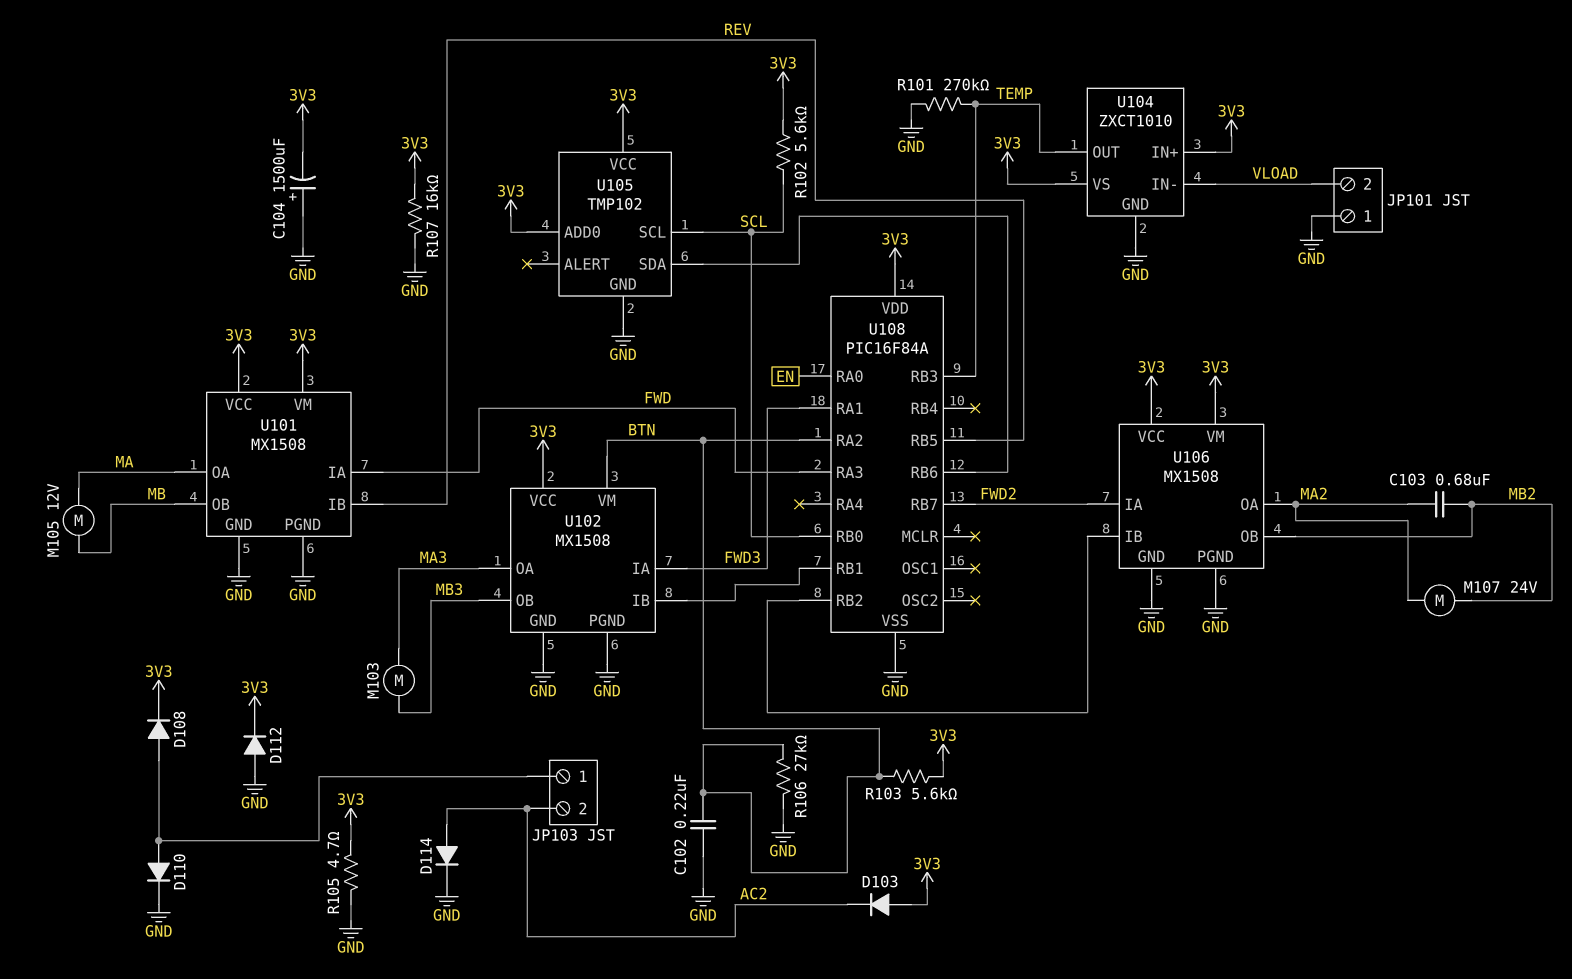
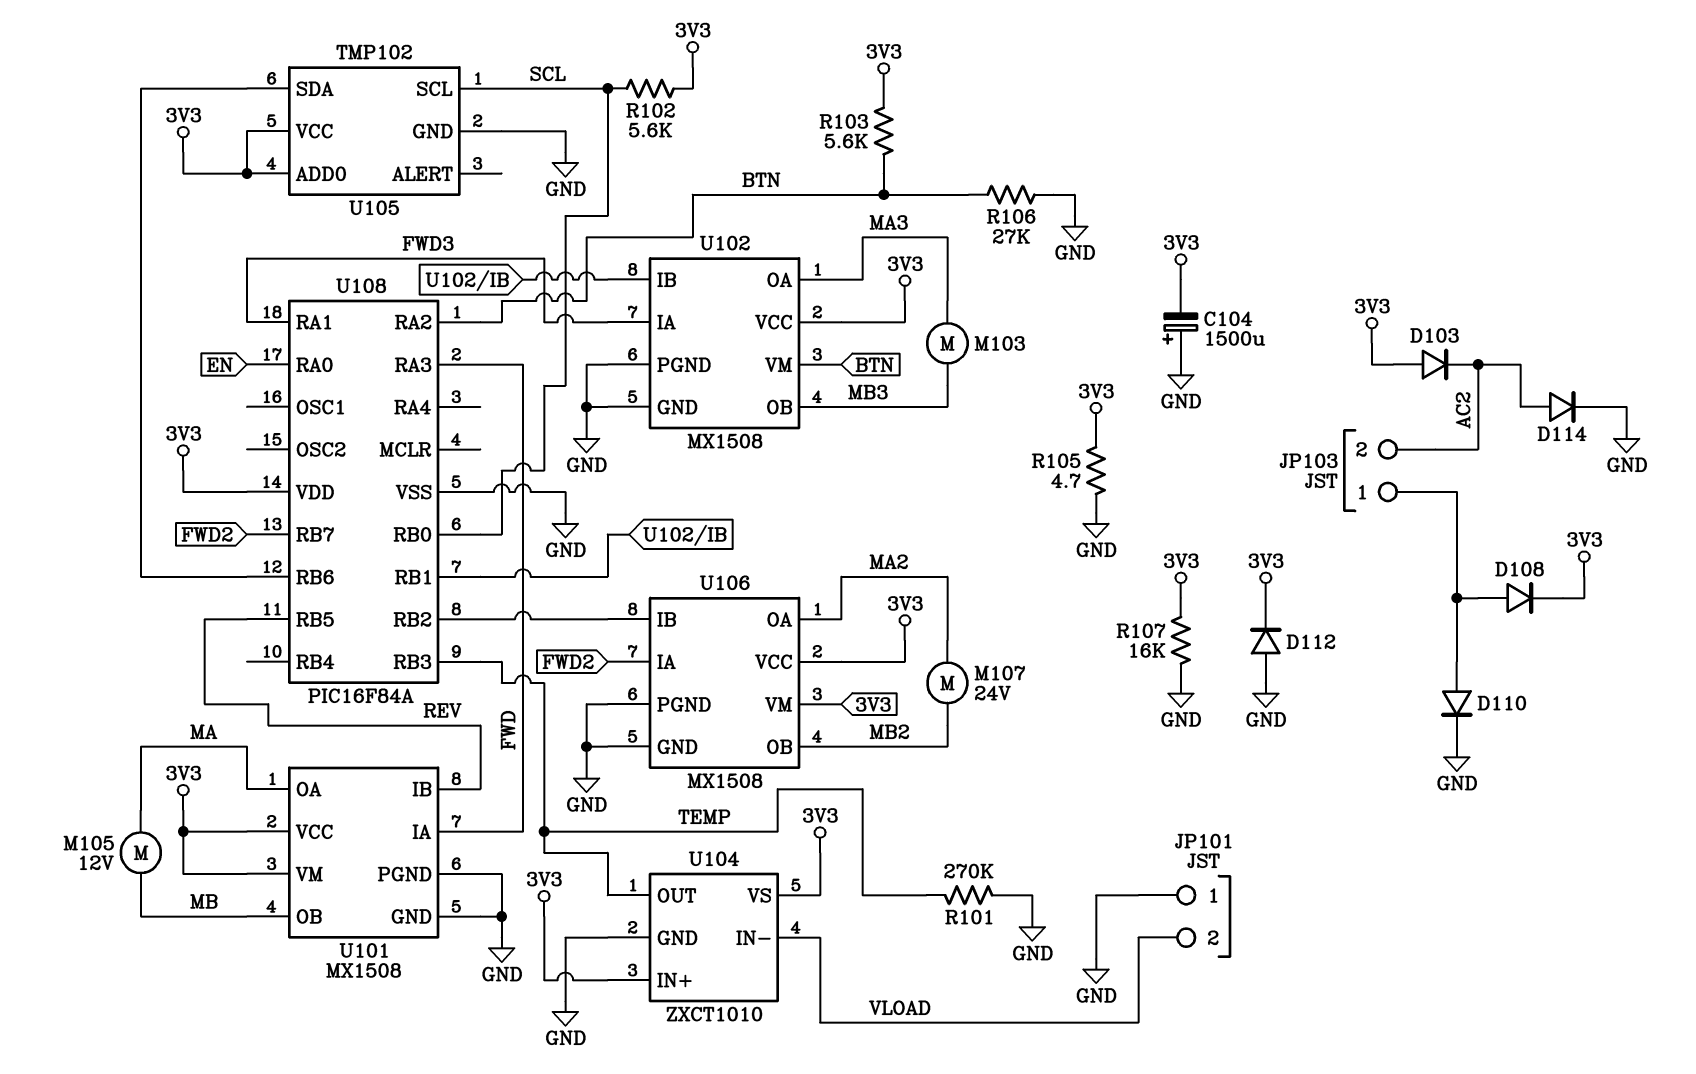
C102: 220nF (BTN, GND) -> none
C103: 680nF (MA2, MB2) -> none

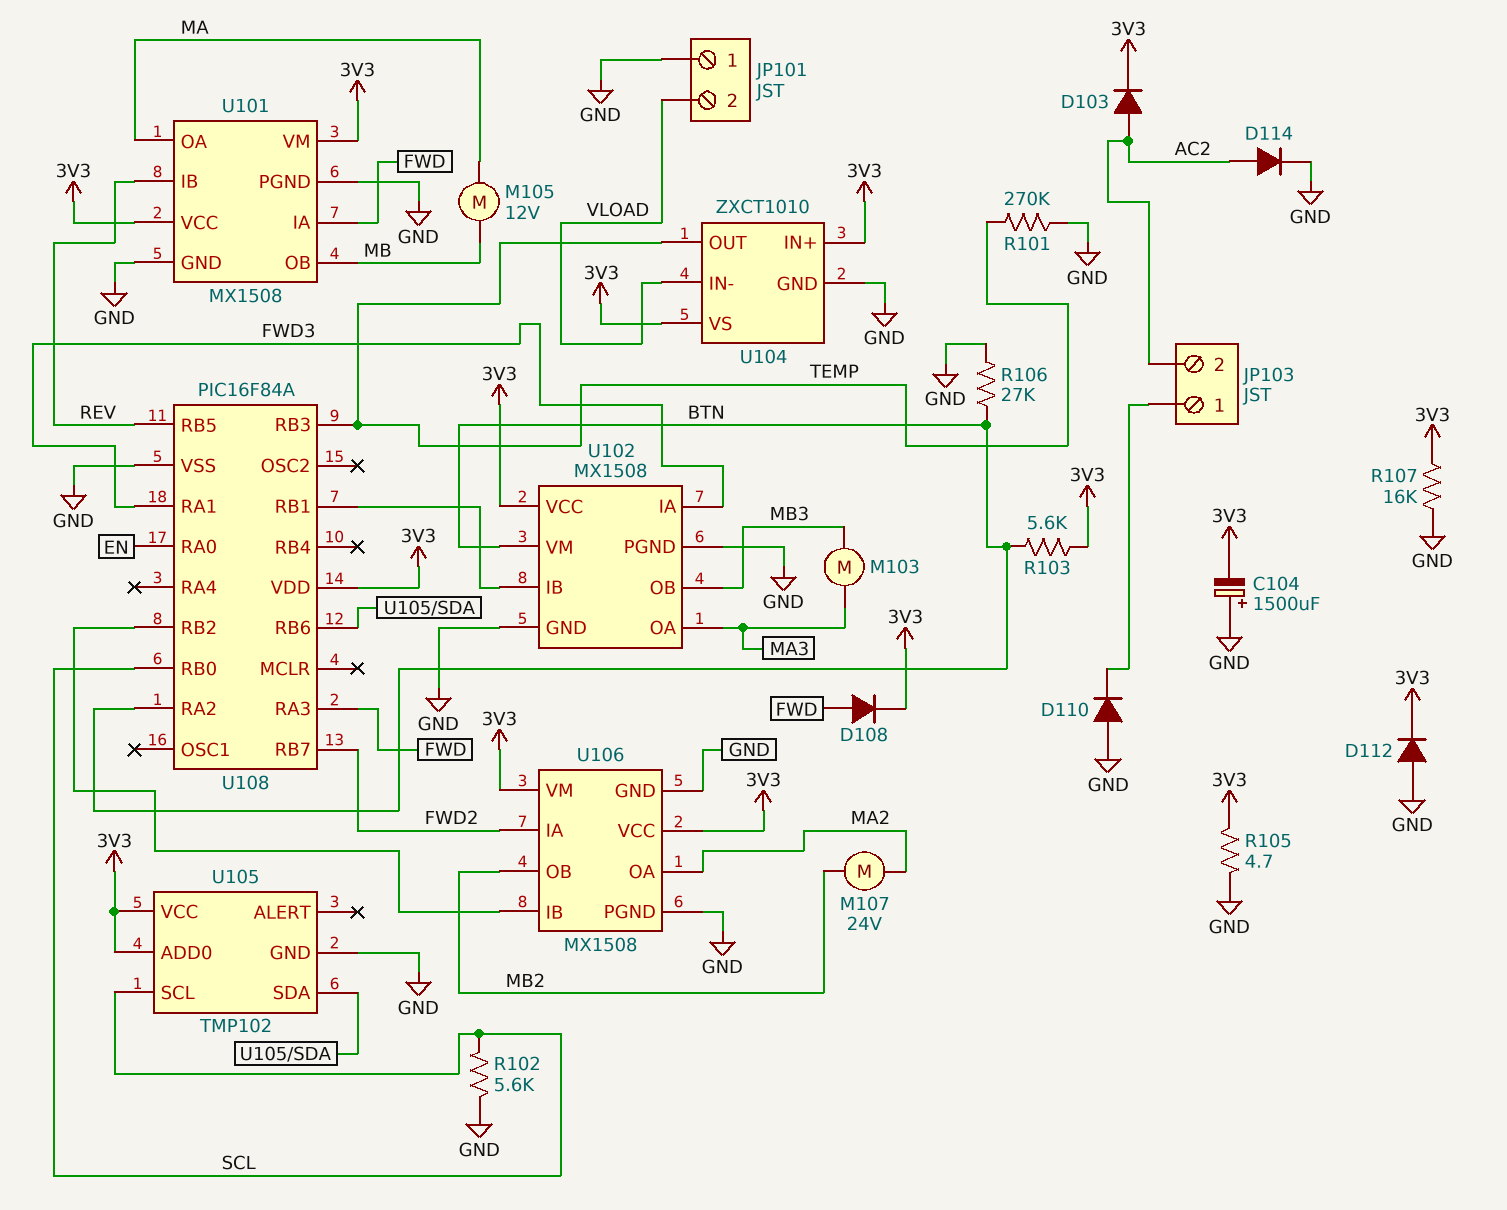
D103: diode (A 3V3, K AC2) -> diode (A AC2, K 3V3)
D108: diode (A JP103/1, K 3V3) -> diode (A FWD, K 3V3)
D110: diode (A JP103/1, K GND) -> diode (A GND, K JP103/1)
R102: 5.6k (3V3, SCL) -> 5.6k (GND, SCL)

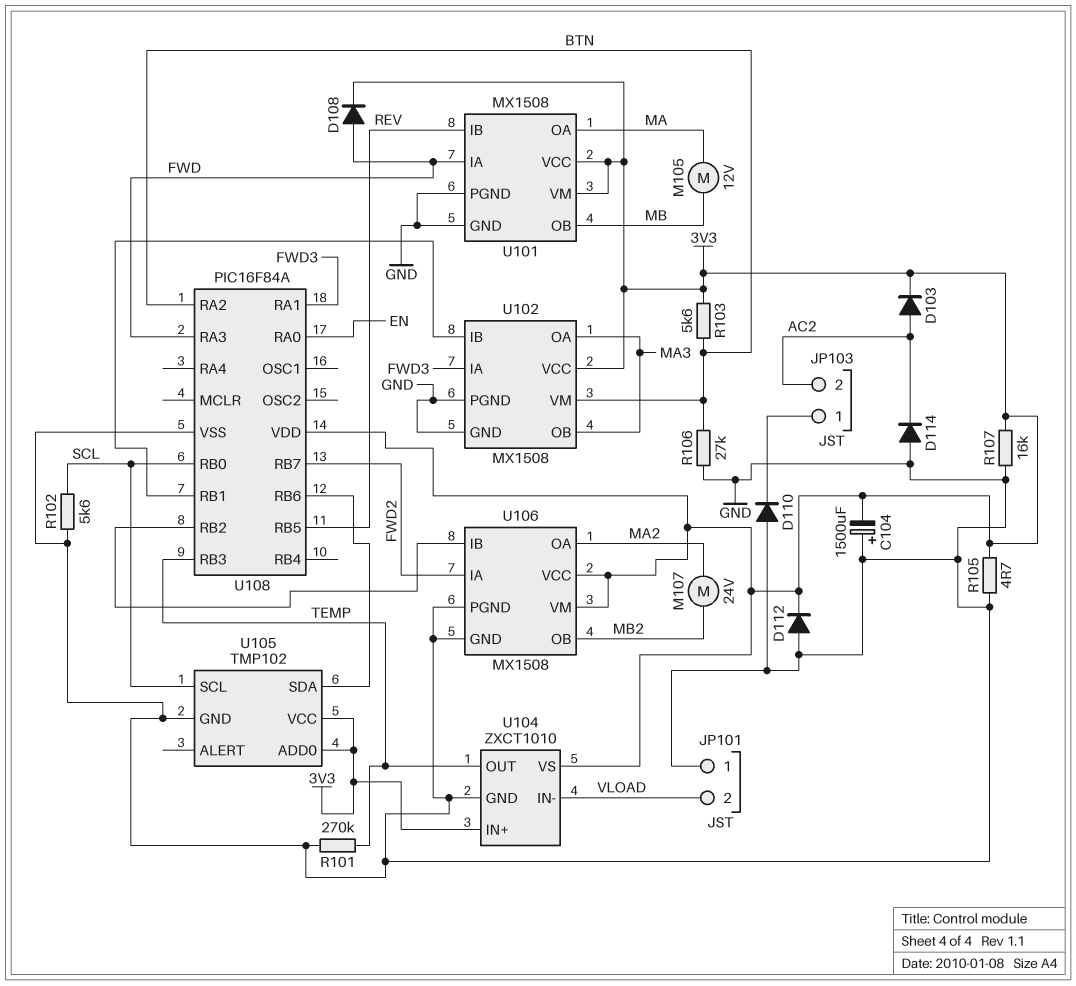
D114: diode (A AC2, K GND) -> diode (A GND, K AC2)
M103: motor (MA3, MB3) -> none
U102 pin OB: MB3 -> MA3

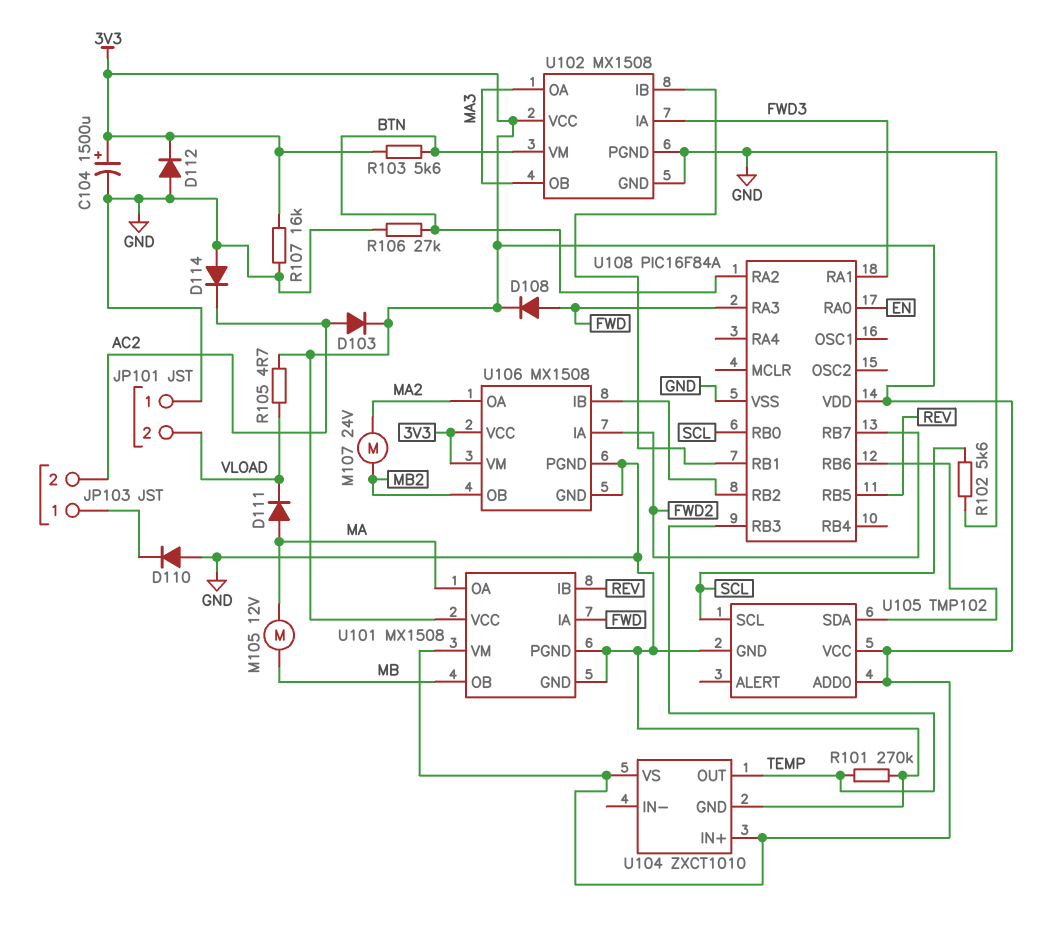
C104: 1500uF (plus GND, minus 3V3) -> 1500uF (plus 3V3, minus GND)
D111: none -> diode (A MA, K VLOAD)
R105: 4.7 (3V3, GND) -> 4.7 (3V3, VLOAD)
U104 pin IN-: VLOAD -> none

